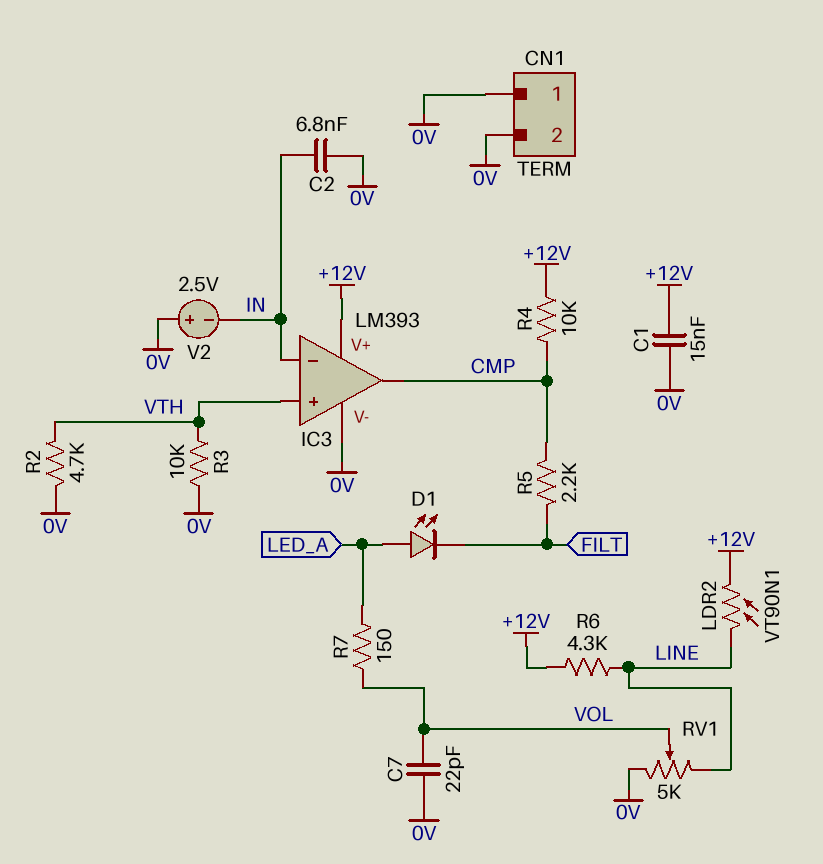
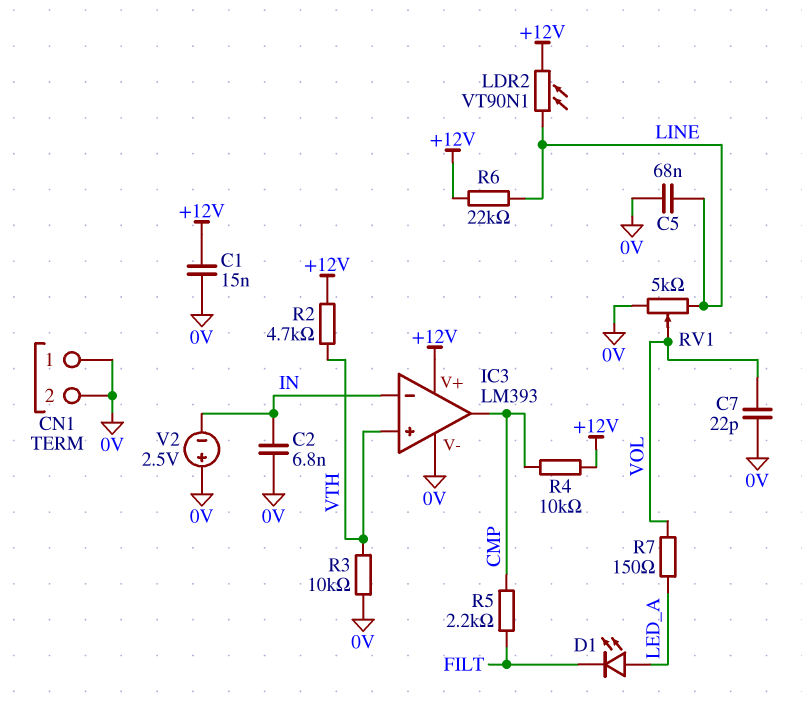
C5: none -> 68nF (0V, LINE)
R2: 4.7k (0V, VTH) -> 4.7k (+12V, VTH)
R6: 4.3k (+12V, LINE) -> 22k (+12V, LINE)

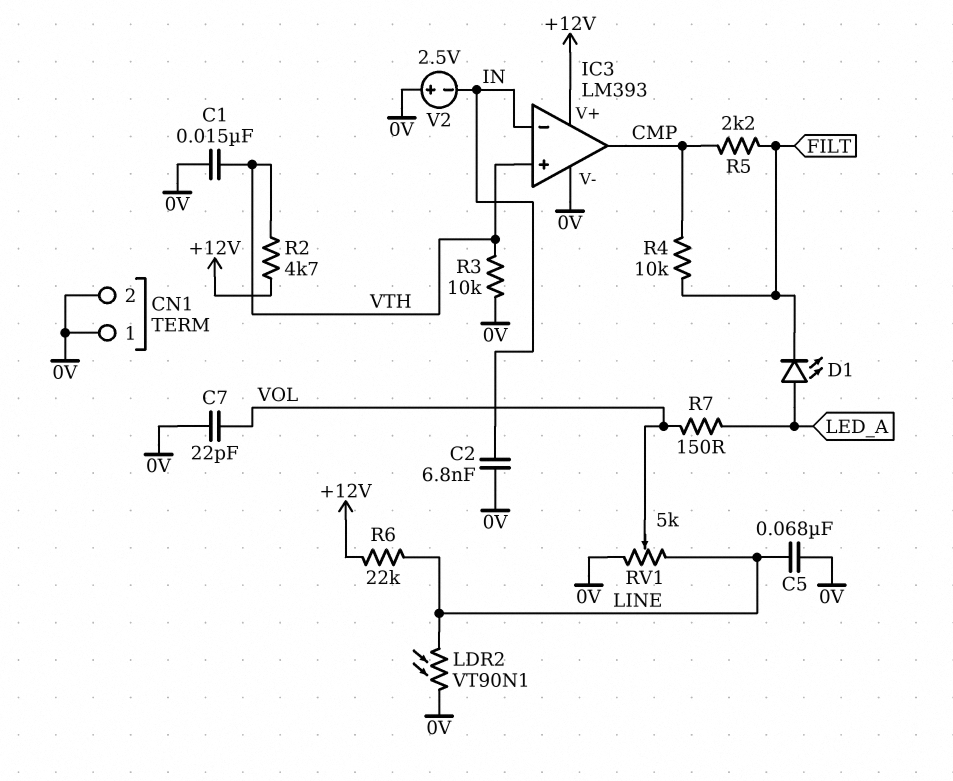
C1: 15nF (+12V, 0V) -> 15nF (0V, VTH)
LDR2: VT90N1 (+12V, LINE) -> VT90N1 (0V, LINE)
R4: 10k (+12V, CMP) -> 10k (CMP, FILT)

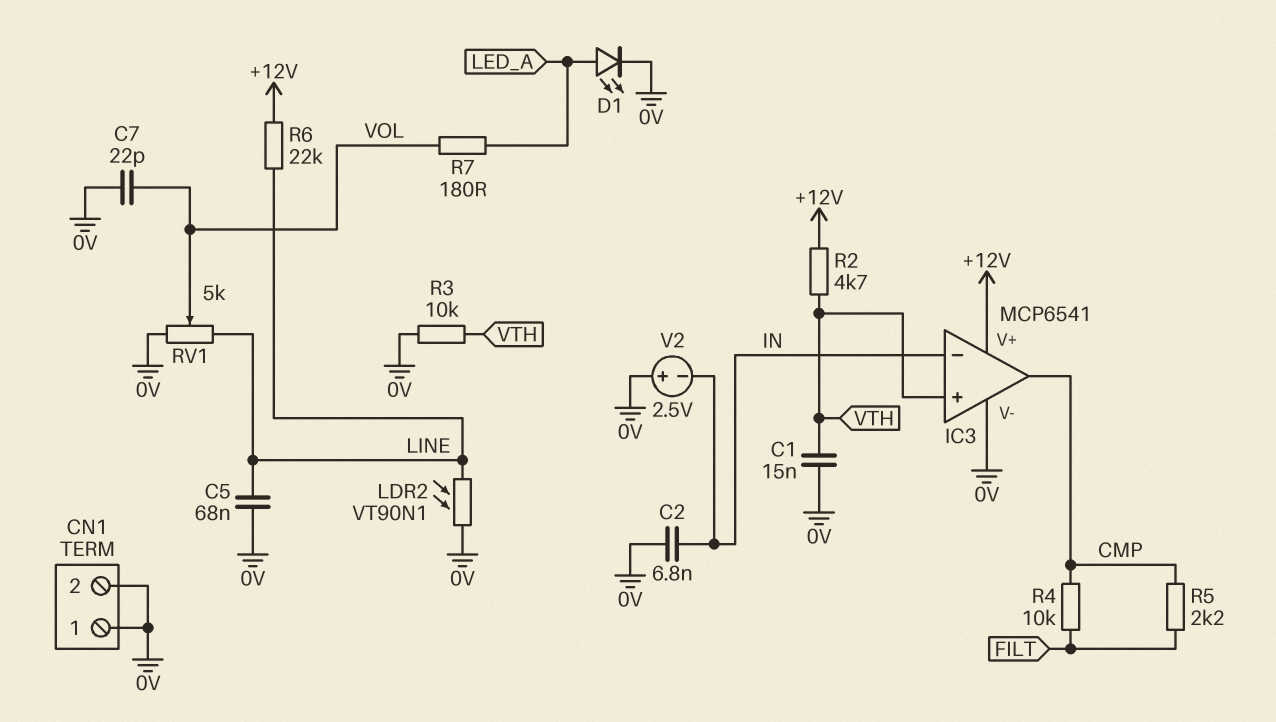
D1: LED (A LED_A, K FILT) -> LED (A LED_A, K 0V)
IC3: LM393 -> MCP6541
R7: 150 (LED_A, VOL) -> 180 (LED_A, VOL)

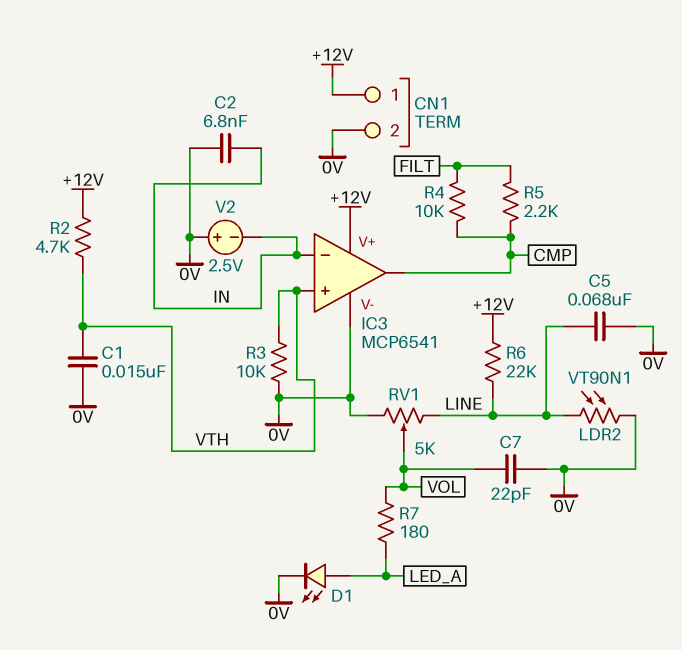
CN1 pin 1: 0V -> +12V

